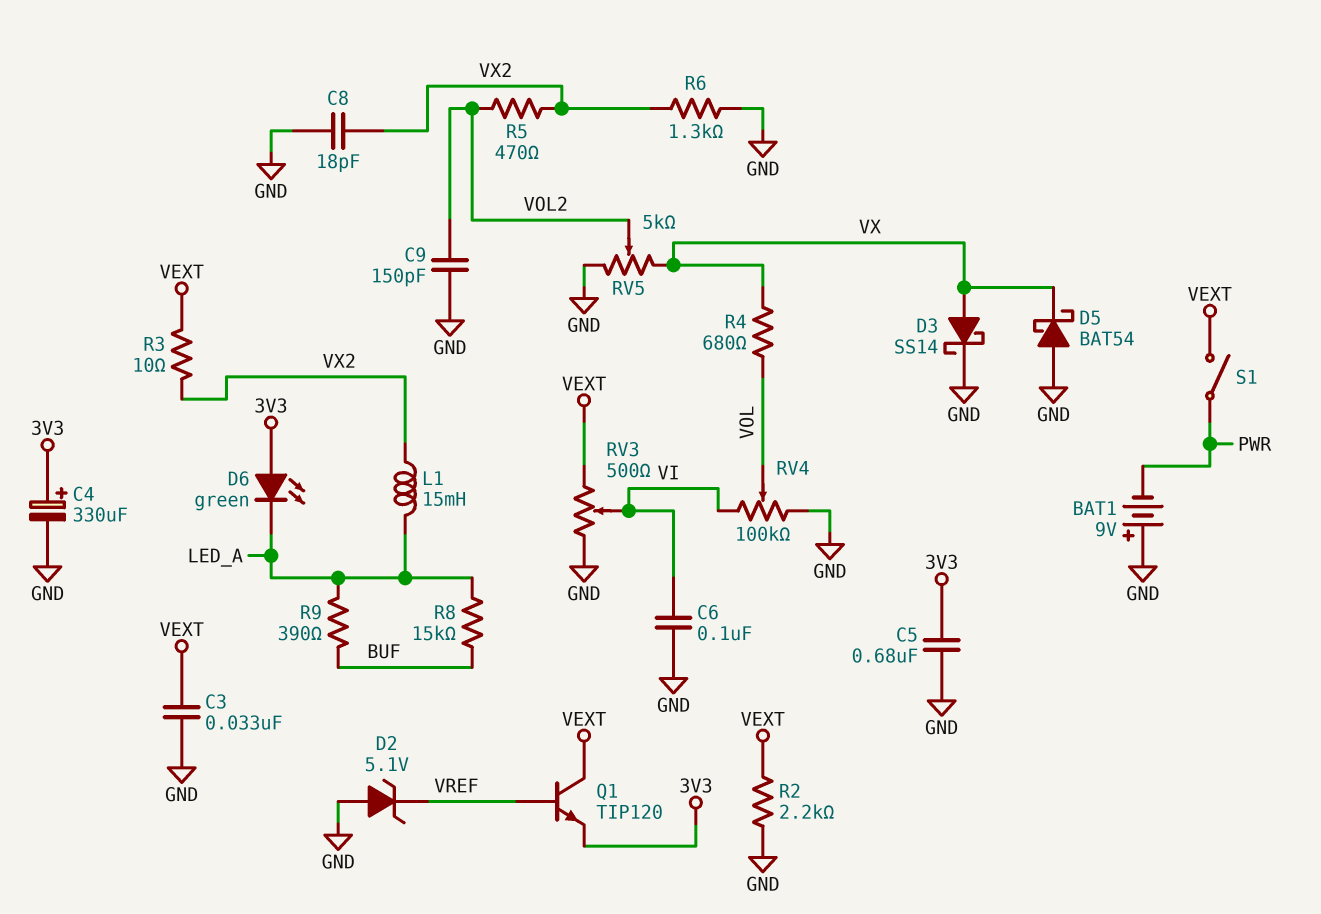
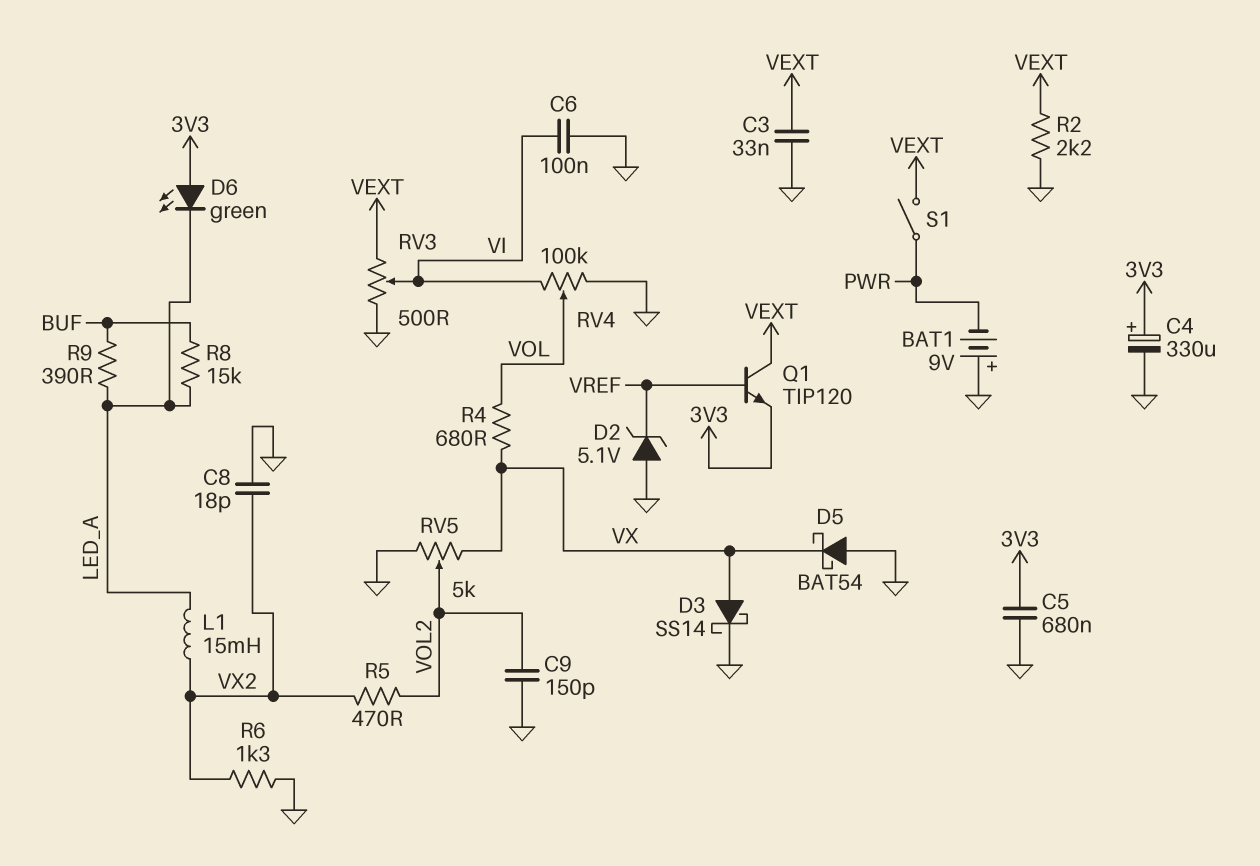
R3: 10 (VEXT, VX2) -> none

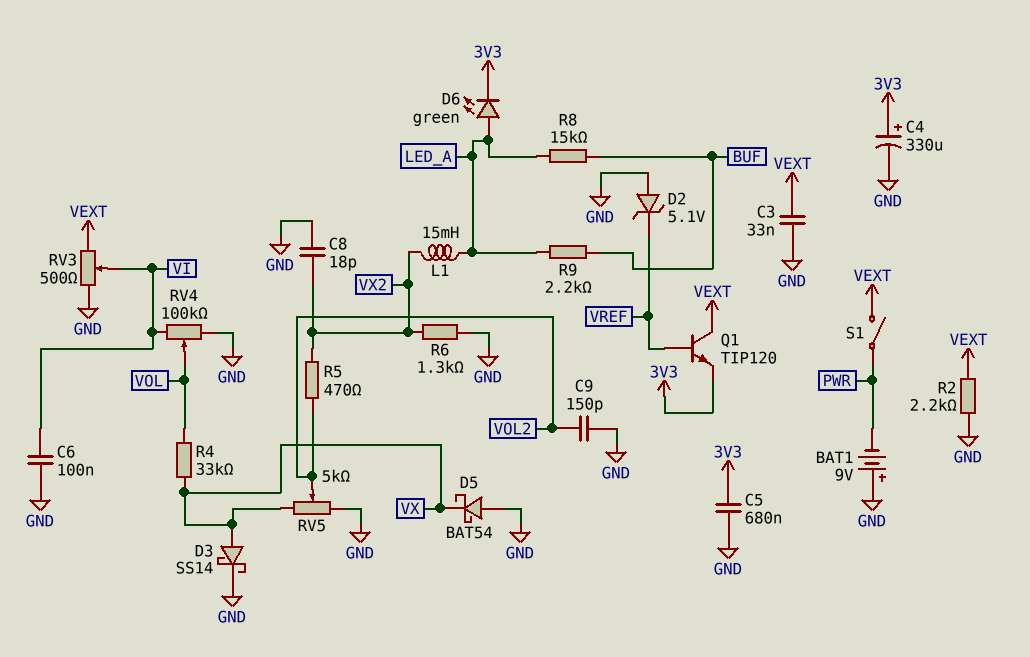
D6: LED green (A 3V3, K LED_A) -> LED green (A LED_A, K 3V3)
R4: 680 (VOL, VX) -> 33k (VOL, VX)
R9: 390 (BUF, LED_A) -> 2.2k (BUF, LED_A)

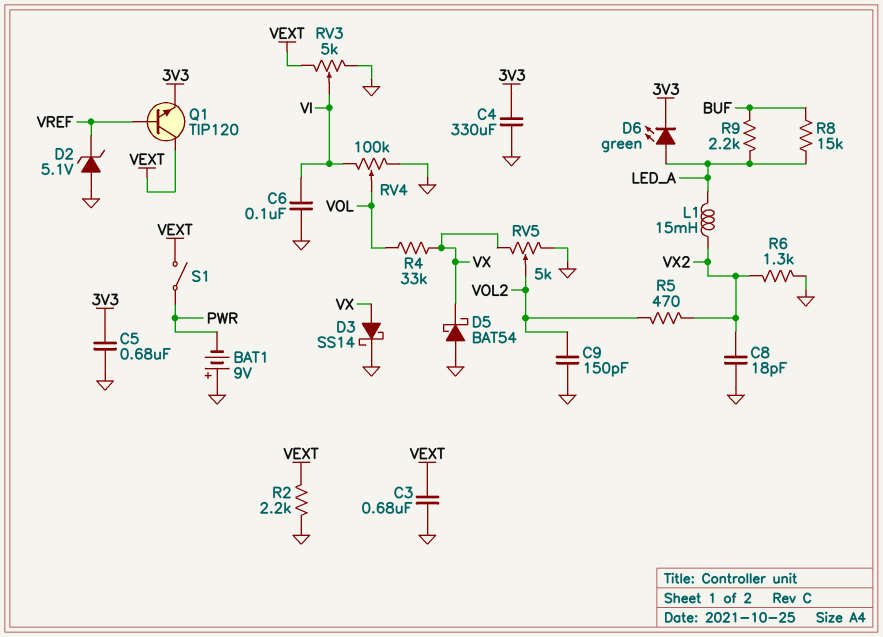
C3: 33nF (GND, VEXT) -> 680nF (GND, VEXT)
C4: 330uF (plus 3V3, minus GND) -> 330uF (3V3, GND)
RV3: 500 (GND, VEXT, wiper VI) -> 5k (GND, VEXT, wiper VI)

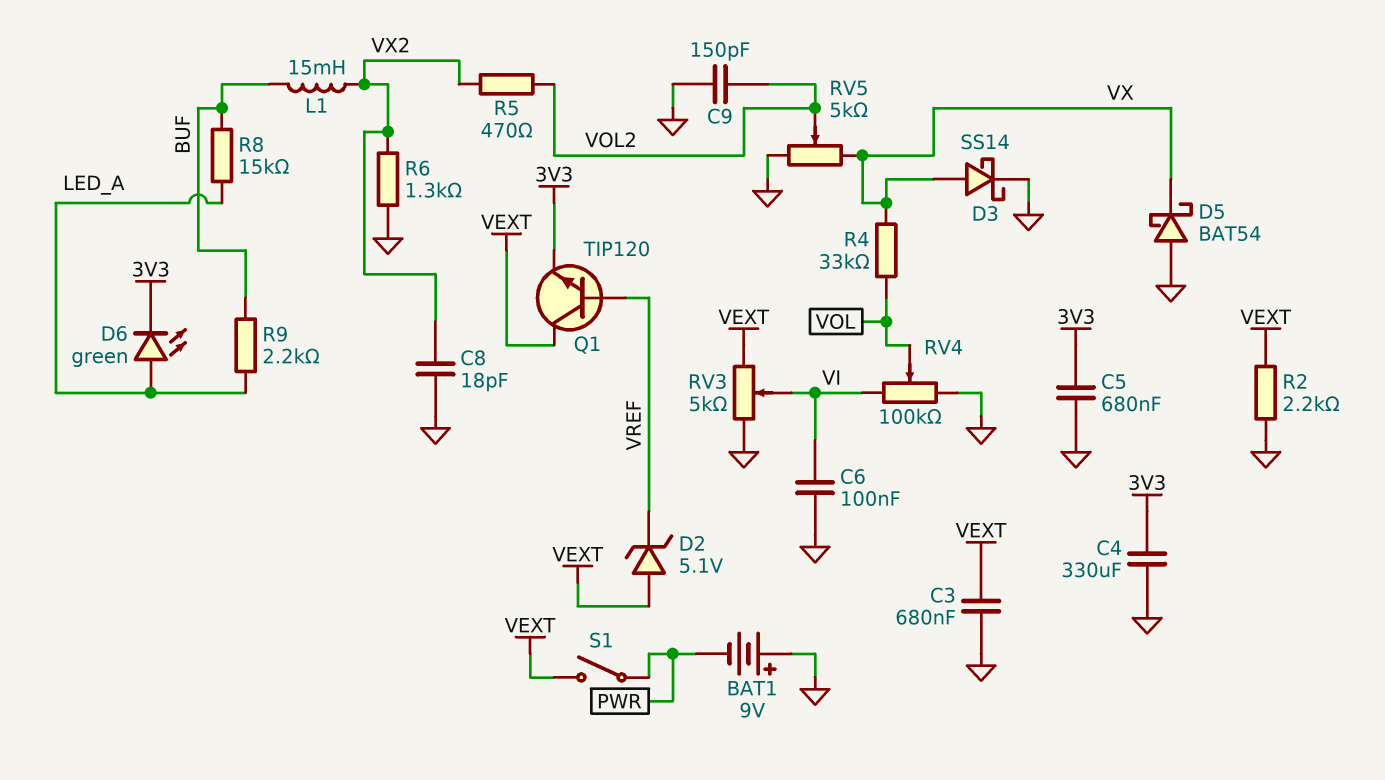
D2: zener 5.1V (A GND, K VREF) -> zener 5.1V (A VEXT, K VREF)
L1: 15mH (LED_A, VX2) -> 15mH (BUF, VX2)

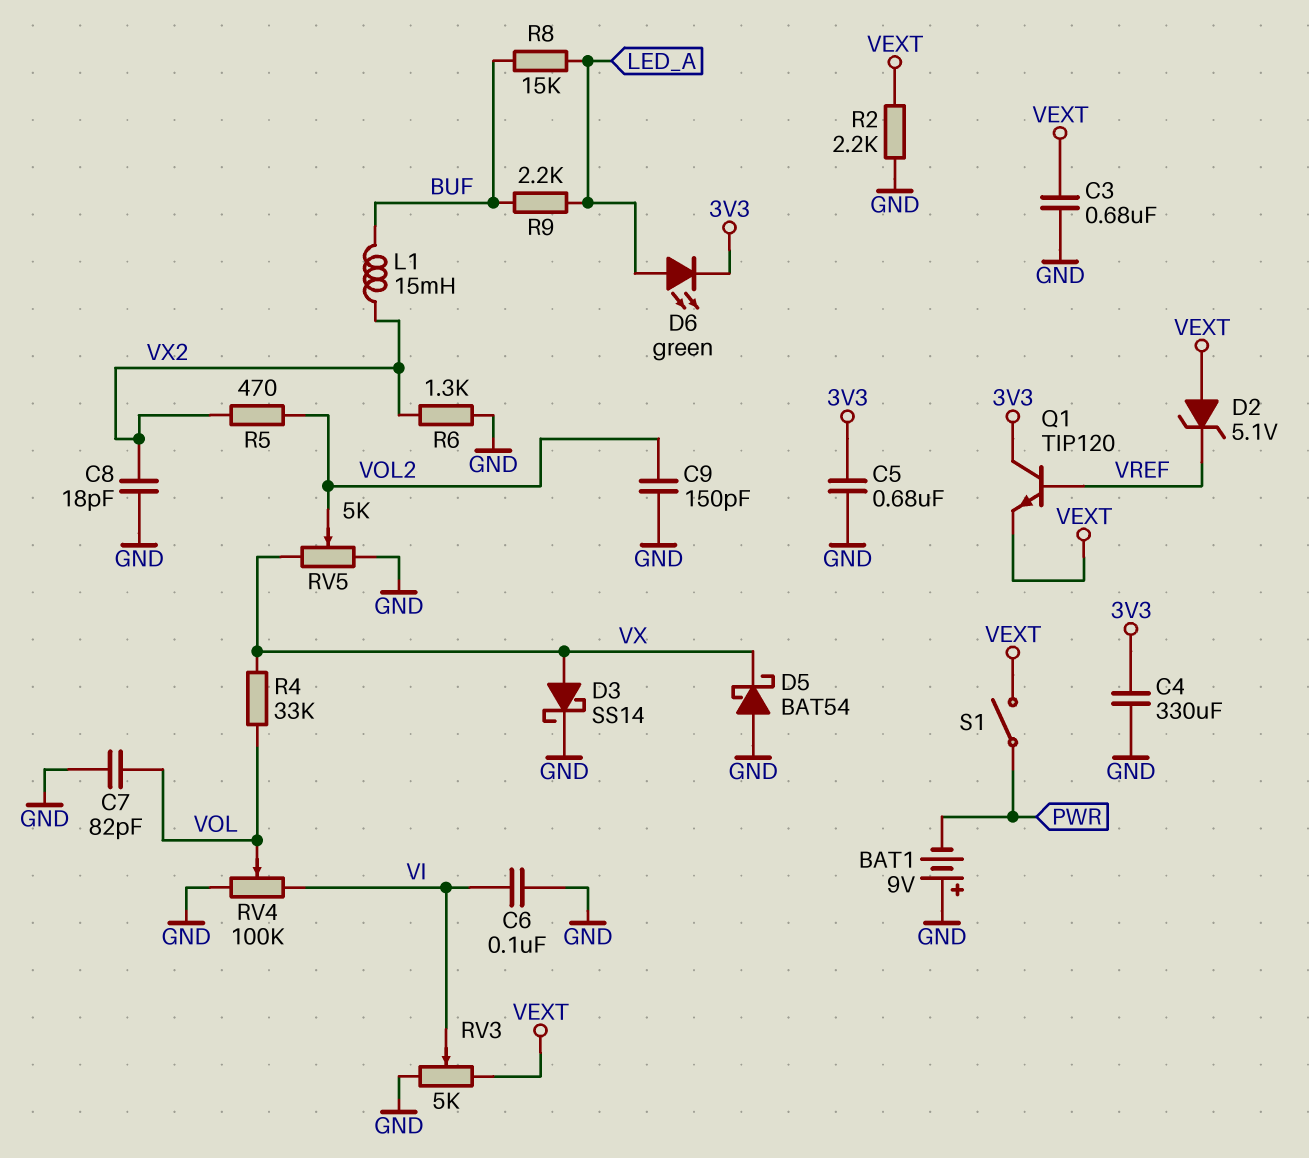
C7: none -> 82pF (GND, VOL)
Q1: NPN TIP120 (B VREF, C VEXT, E 3V3) -> NPN TIP120 (B VREF, C 3V3, E VEXT)

